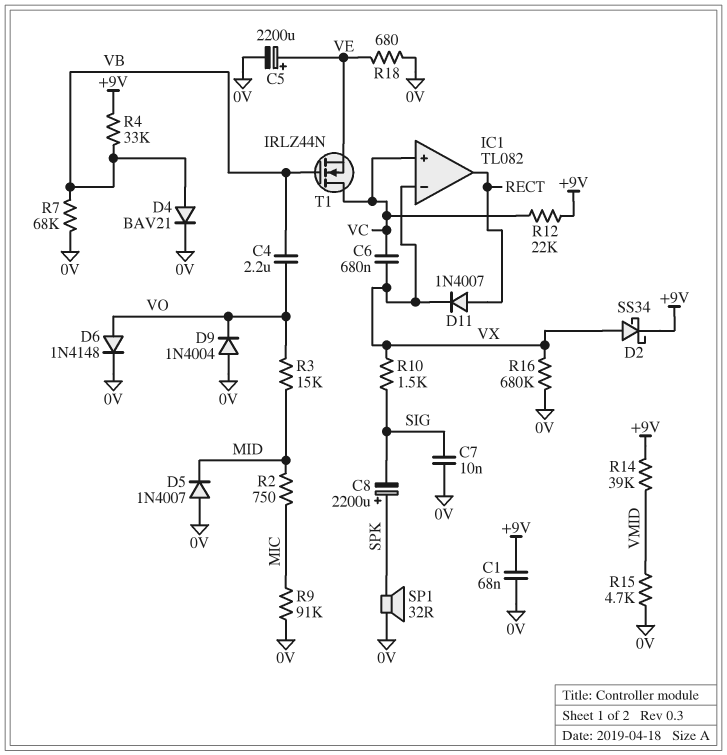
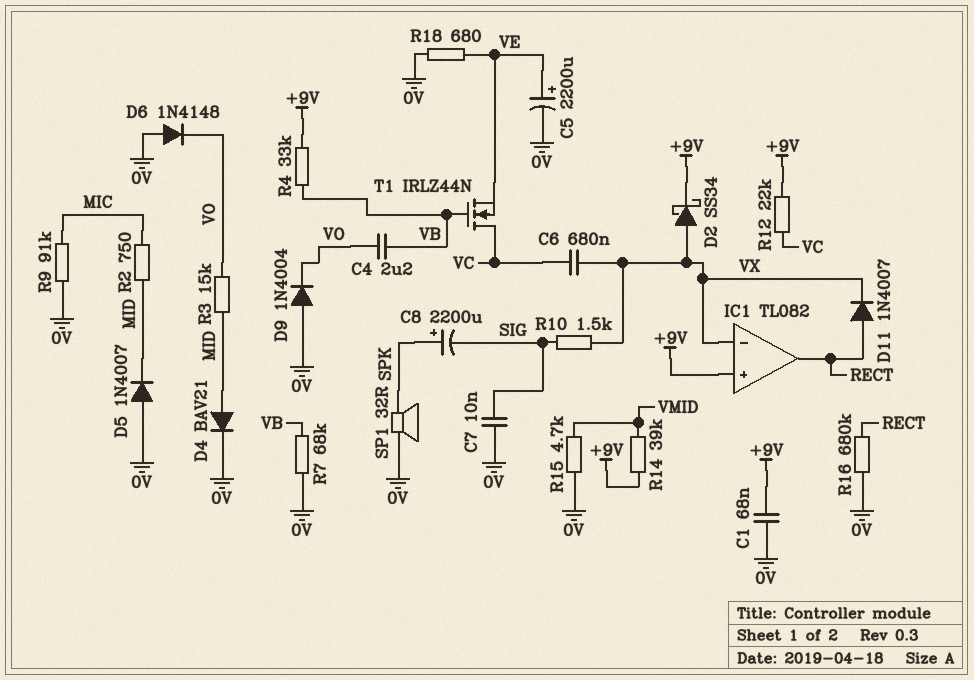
D4: diode BAV21 (A VB, K 0V) -> diode BAV21 (A MID, K 0V)
D6: diode 1N4148 (A VO, K 0V) -> diode 1N4148 (A 0V, K VO)
IC1 pin in+: VC -> +9V
R16: 680k (0V, VX) -> 680k (0V, RECT)

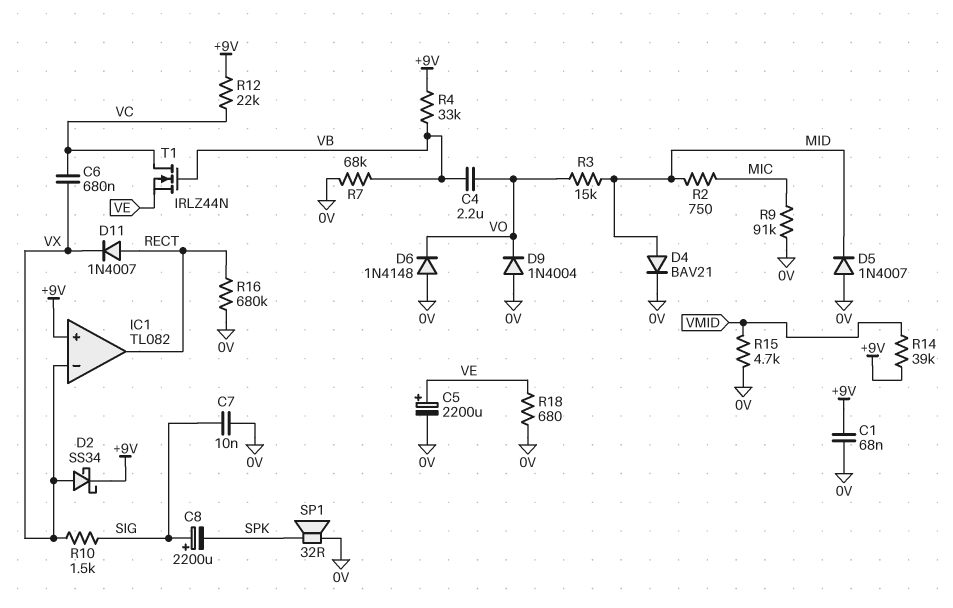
C8: 2200uF (plus SPK, minus SIG) -> 2200uF (plus SIG, minus SPK)

